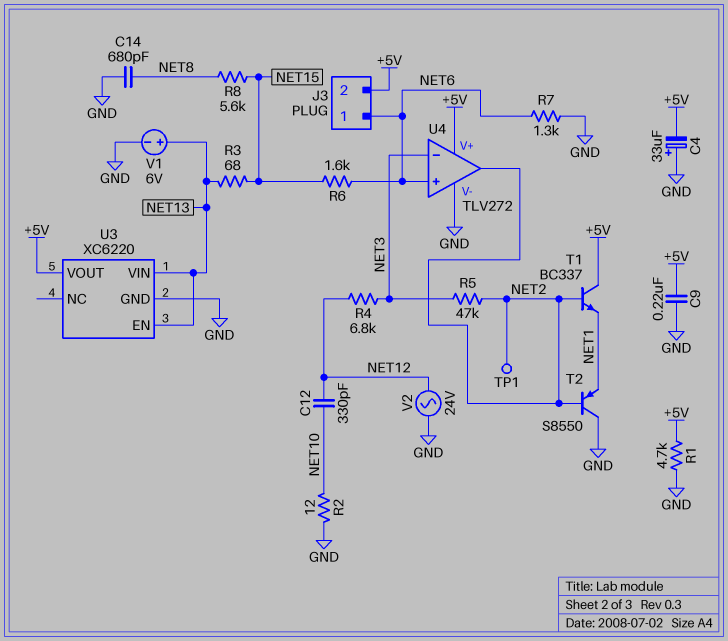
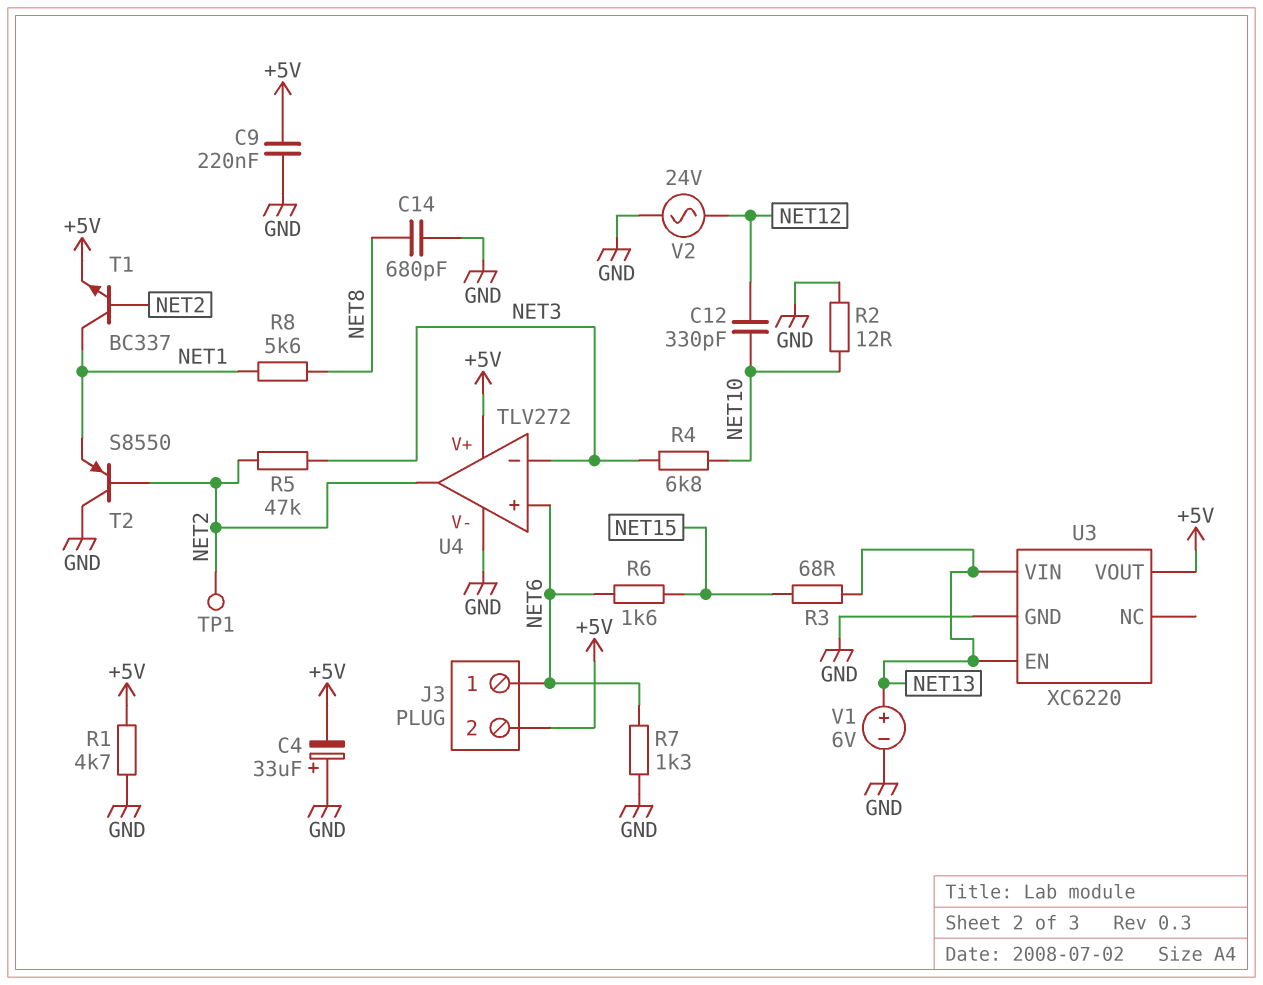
R4: 6.8k (NET3, NET12) -> 6.8k (NET3, NET10)
R8: 5.6k (NET8, NET15) -> 5.6k (NET1, NET8)
T1: NPN BC337 (B NET2, C +5V, E NET1) -> NPN BC337 (B NET2, C NET1, E +5V)

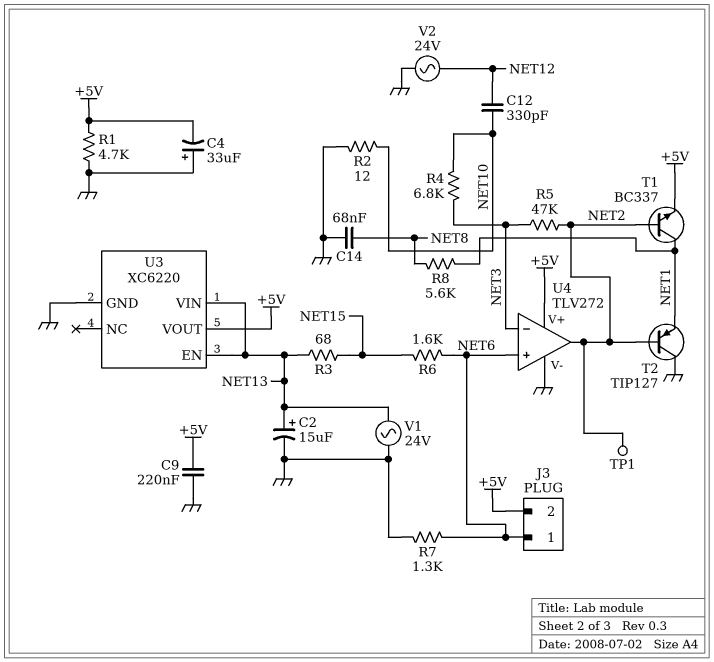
C2: none -> 15uF (plus NET13, minus GND)
C14: 680pF (GND, NET8) -> 68nF (GND, NET8)
T2: PNP S8550 (B NET2, C GND, E NET1) -> PNP TIP127 (B NET2, C GND, E NET1)
V1: 6V (plus NET13, minus GND) -> AC 24V (GND, NET13)

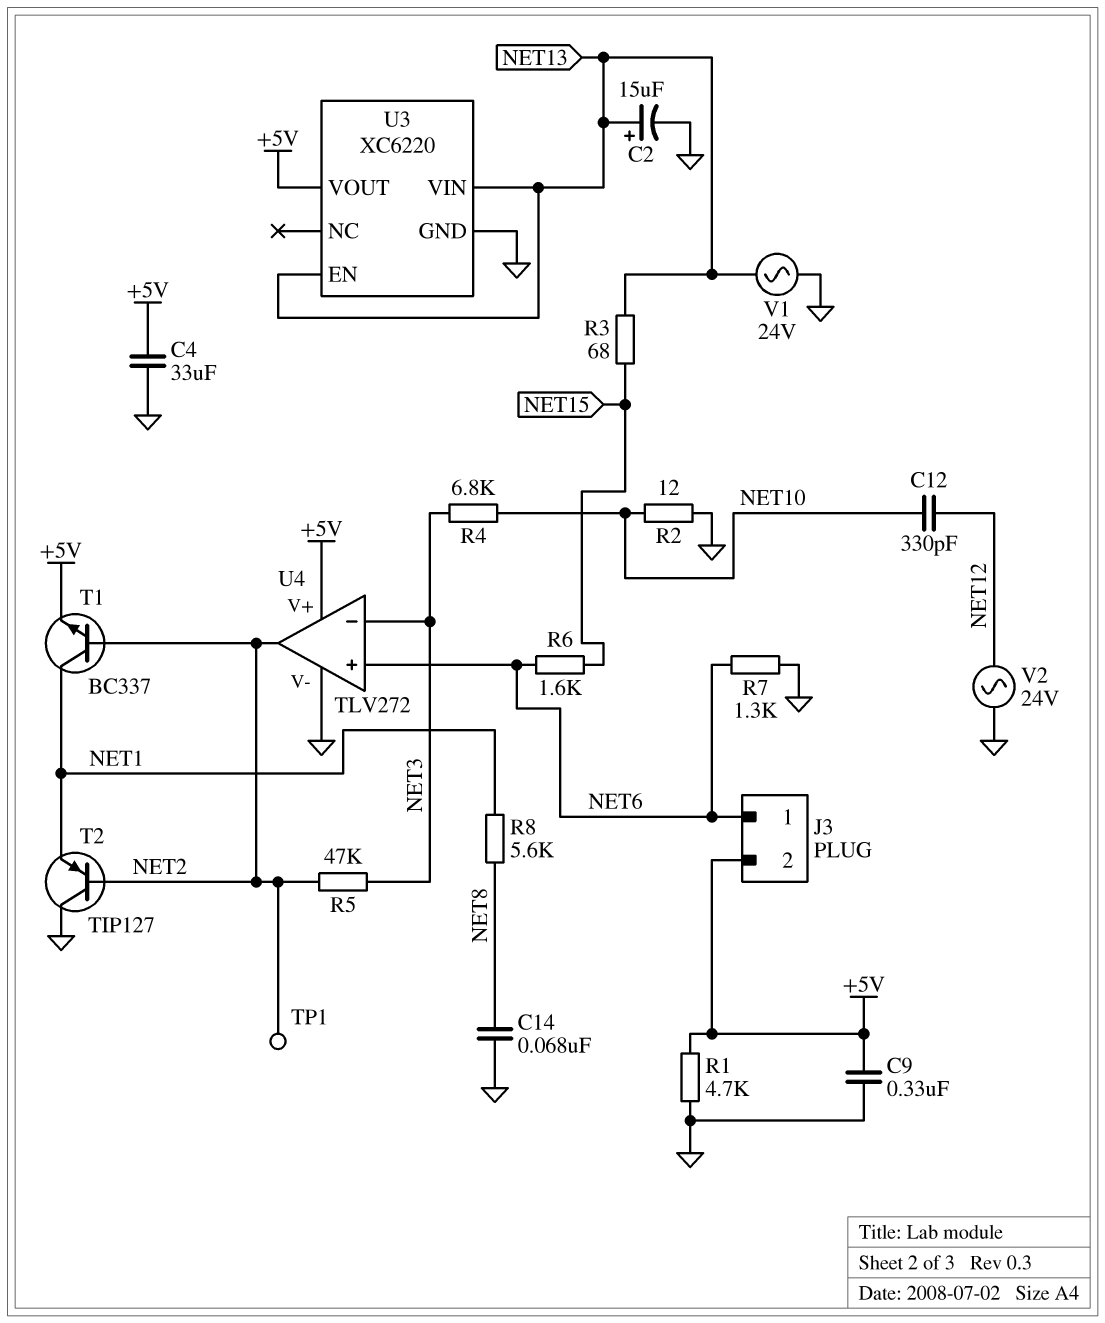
C4: 33uF (plus GND, minus +5V) -> 33uF (+5V, GND)
C9: 220nF (+5V, GND) -> 330nF (+5V, GND)

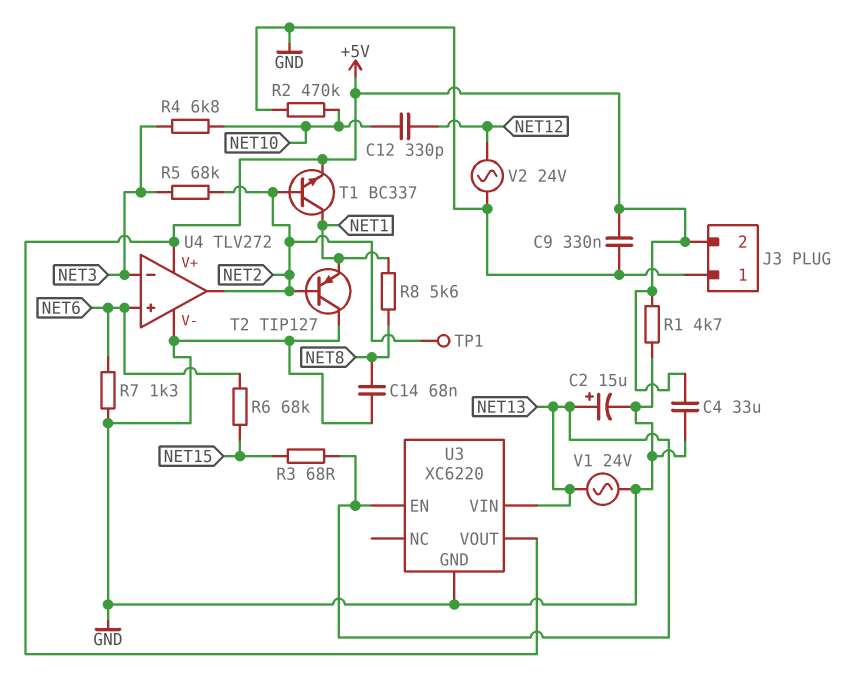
J3 pin 1: NET6 -> GND
R2: 12 (GND, NET10) -> 470k (GND, NET10)
R5: 47k (NET2, NET3) -> 68k (NET2, NET3)
R6: 1.6k (NET6, NET15) -> 68k (NET6, NET15)

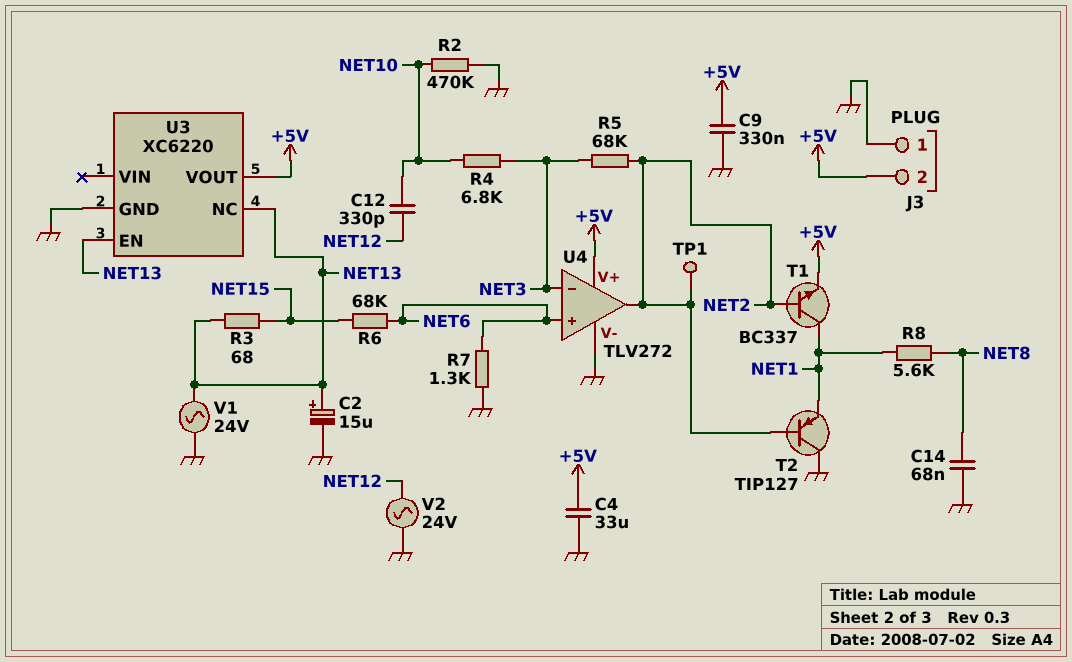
R1: 4.7k (+5V, GND) -> none
U3 pin NC: none -> NET13
U3 pin VIN: NET13 -> none

